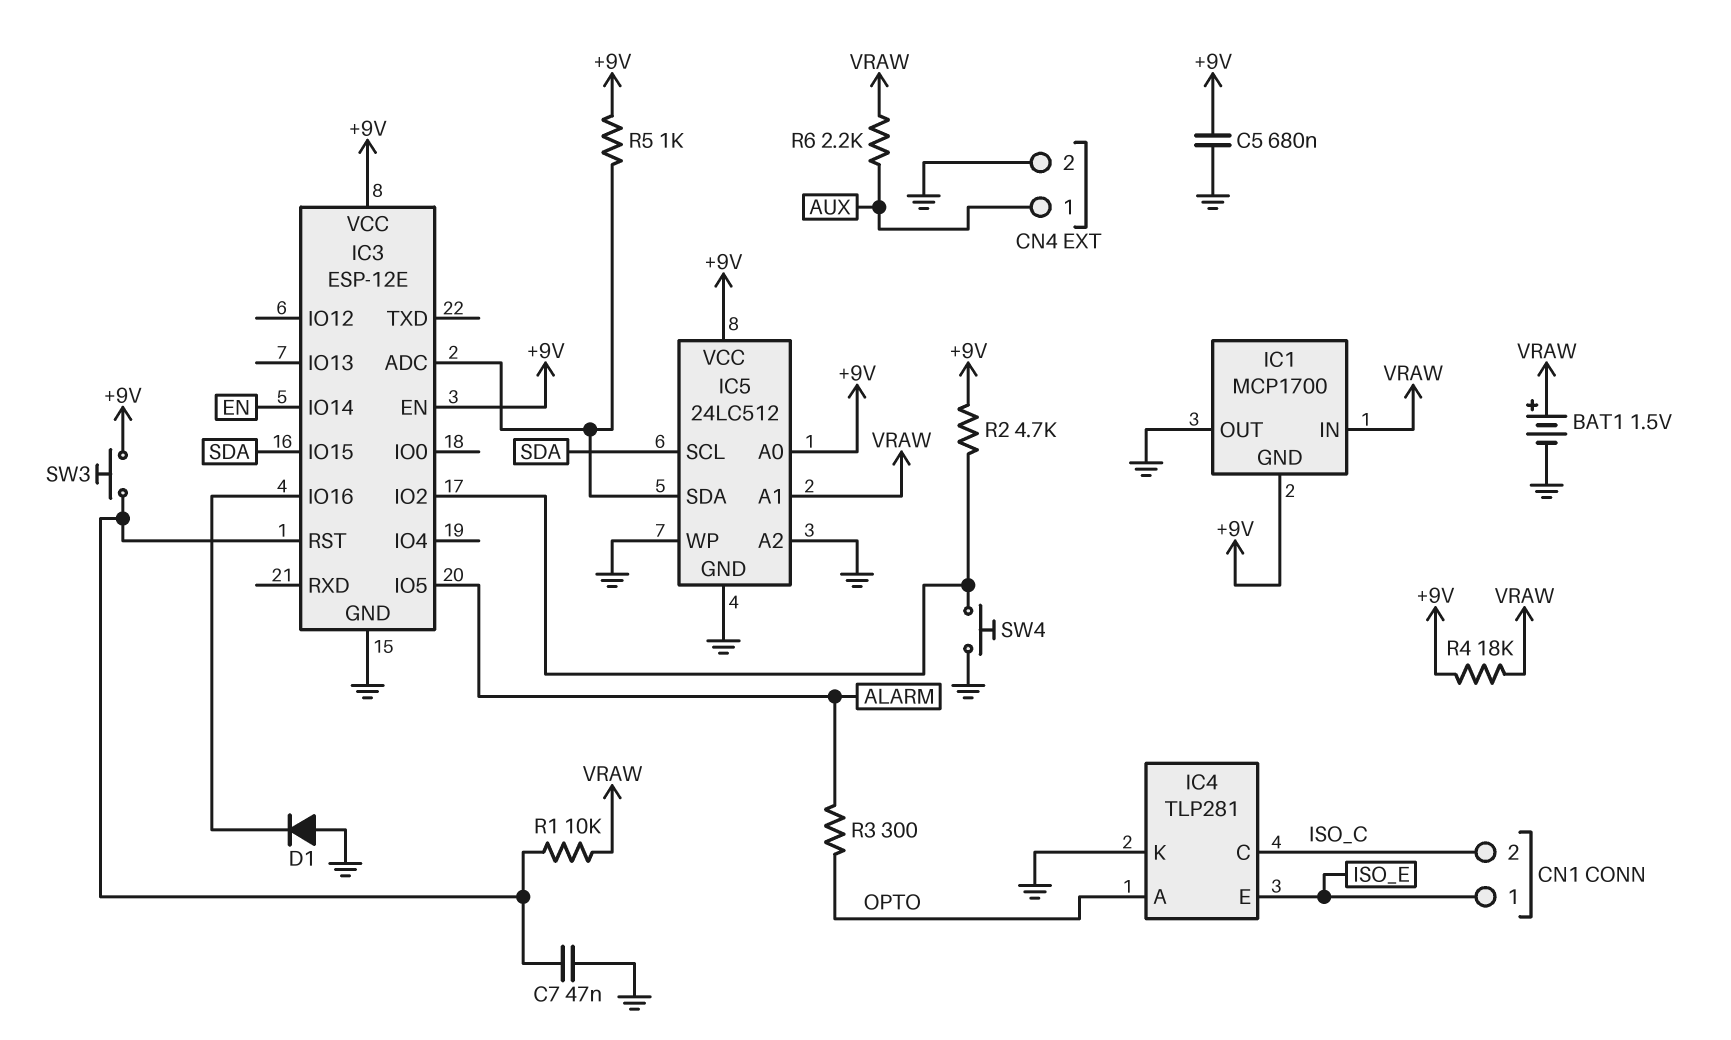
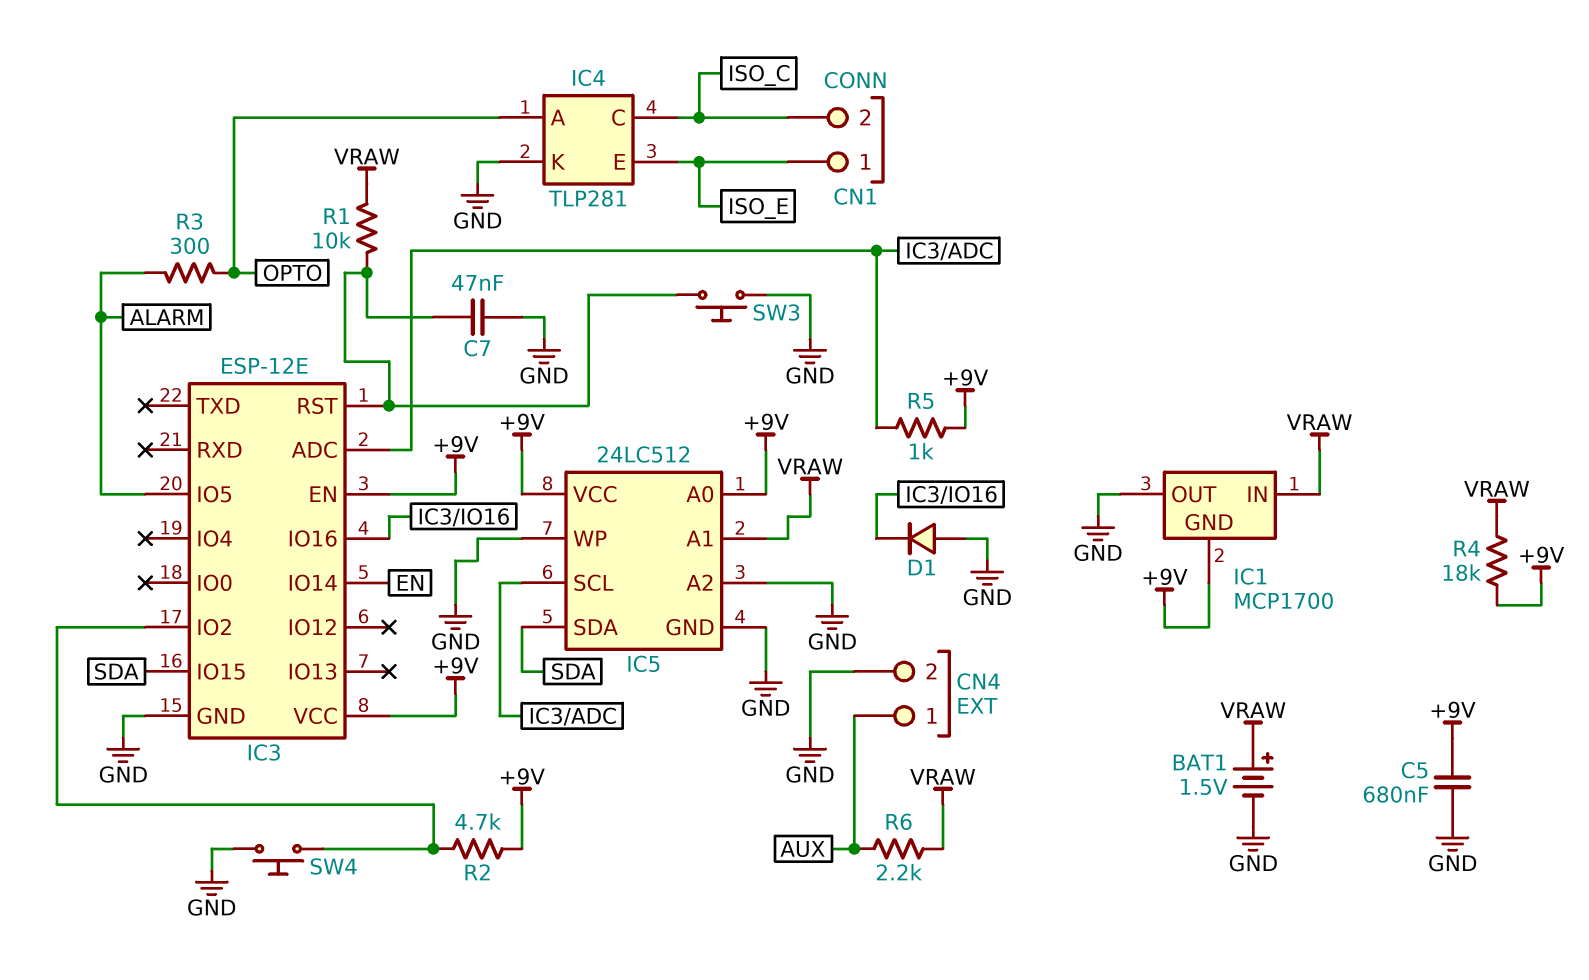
IC5 pin SCL: SDA -> IC3/ADC
IC5 pin SDA: IC3/ADC -> SDA
SW3: button (+9V, IC3/RST) -> button (GND, IC3/RST)

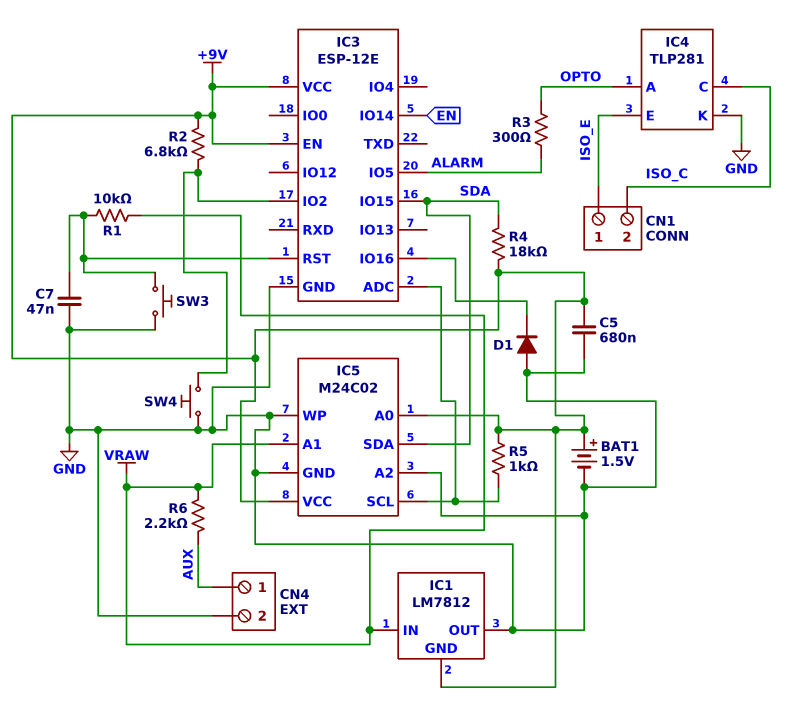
BAT1: 1.5V (plus VRAW, minus GND) -> 1.5V (plus +9V, minus GND)
IC1: MCP1700 -> LM7812
IC5: 24LC512 -> M24C02
R2: 4.7k (+9V, IC3/IO2) -> 6.8k (+9V, IC3/IO2)
R4: 18k (+9V, VRAW) -> 18k (+9V, SDA)

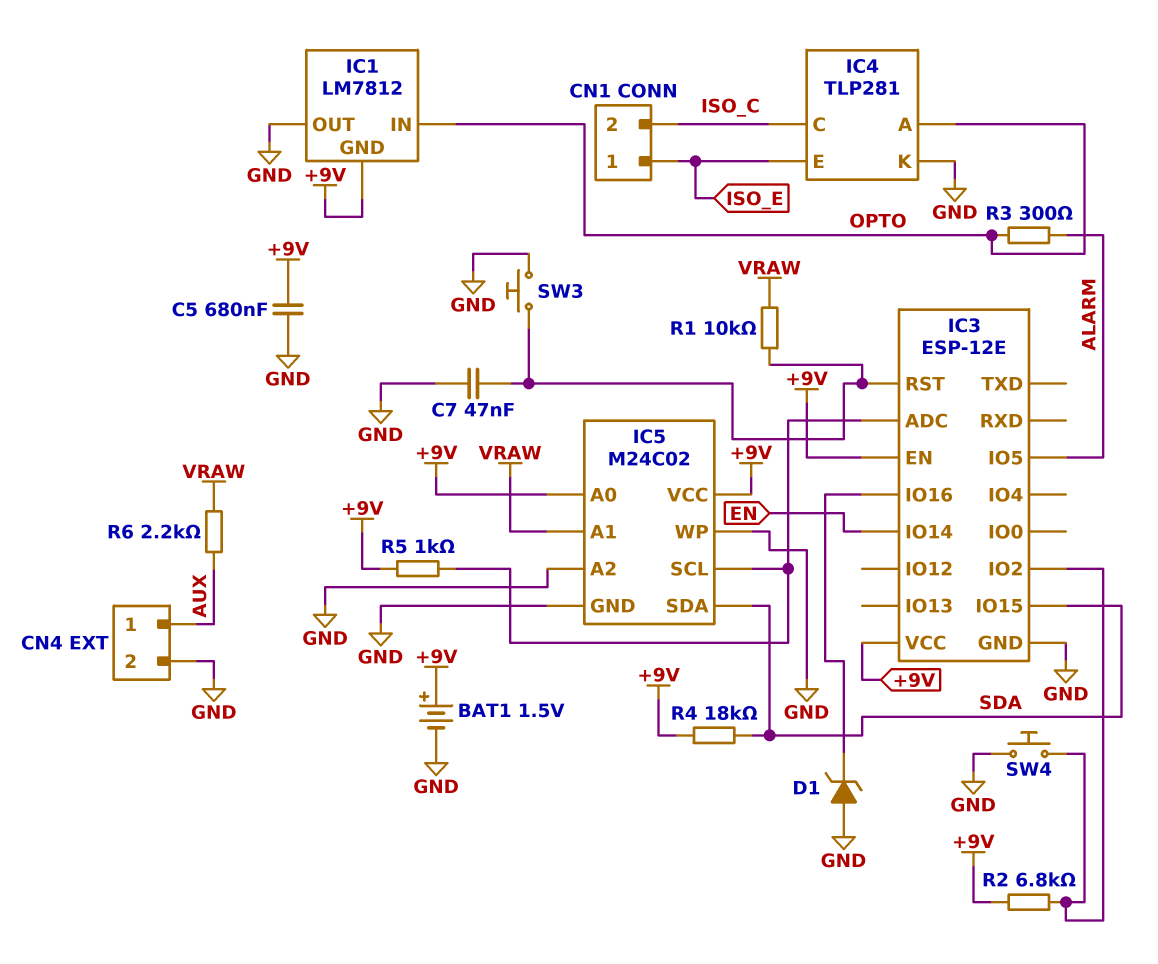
D1: diode (A GND, K IC3/IO16) -> zener (A GND, K IC3/IO16)
IC1 pin IN: VRAW -> OPTO

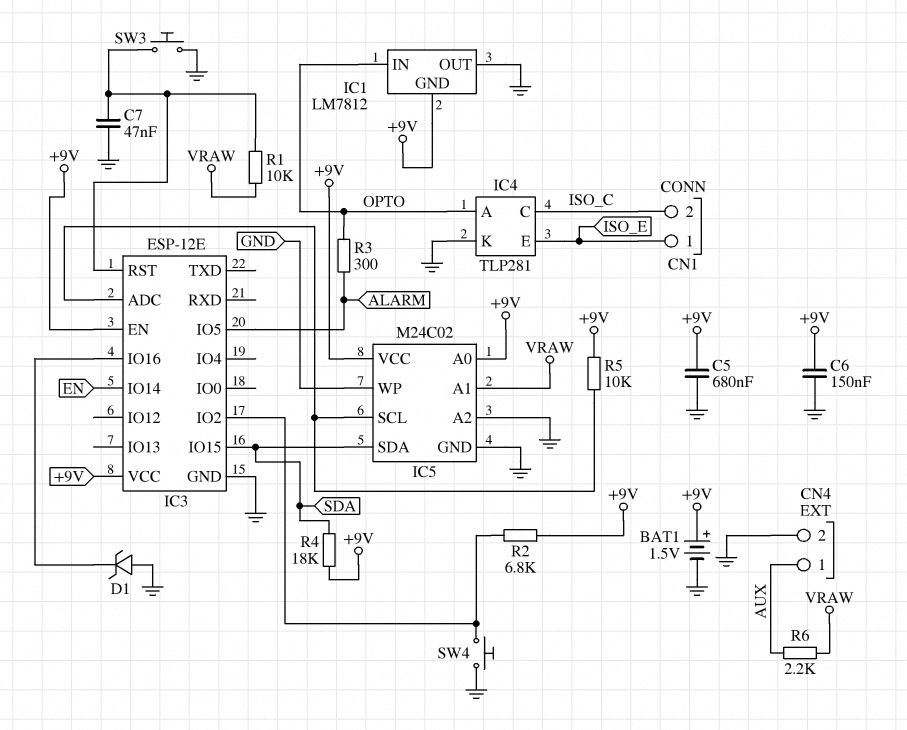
C6: none -> 150nF (+9V, GND)
R5: 1k (+9V, IC3/ADC) -> 10k (+9V, IC3/ADC)

